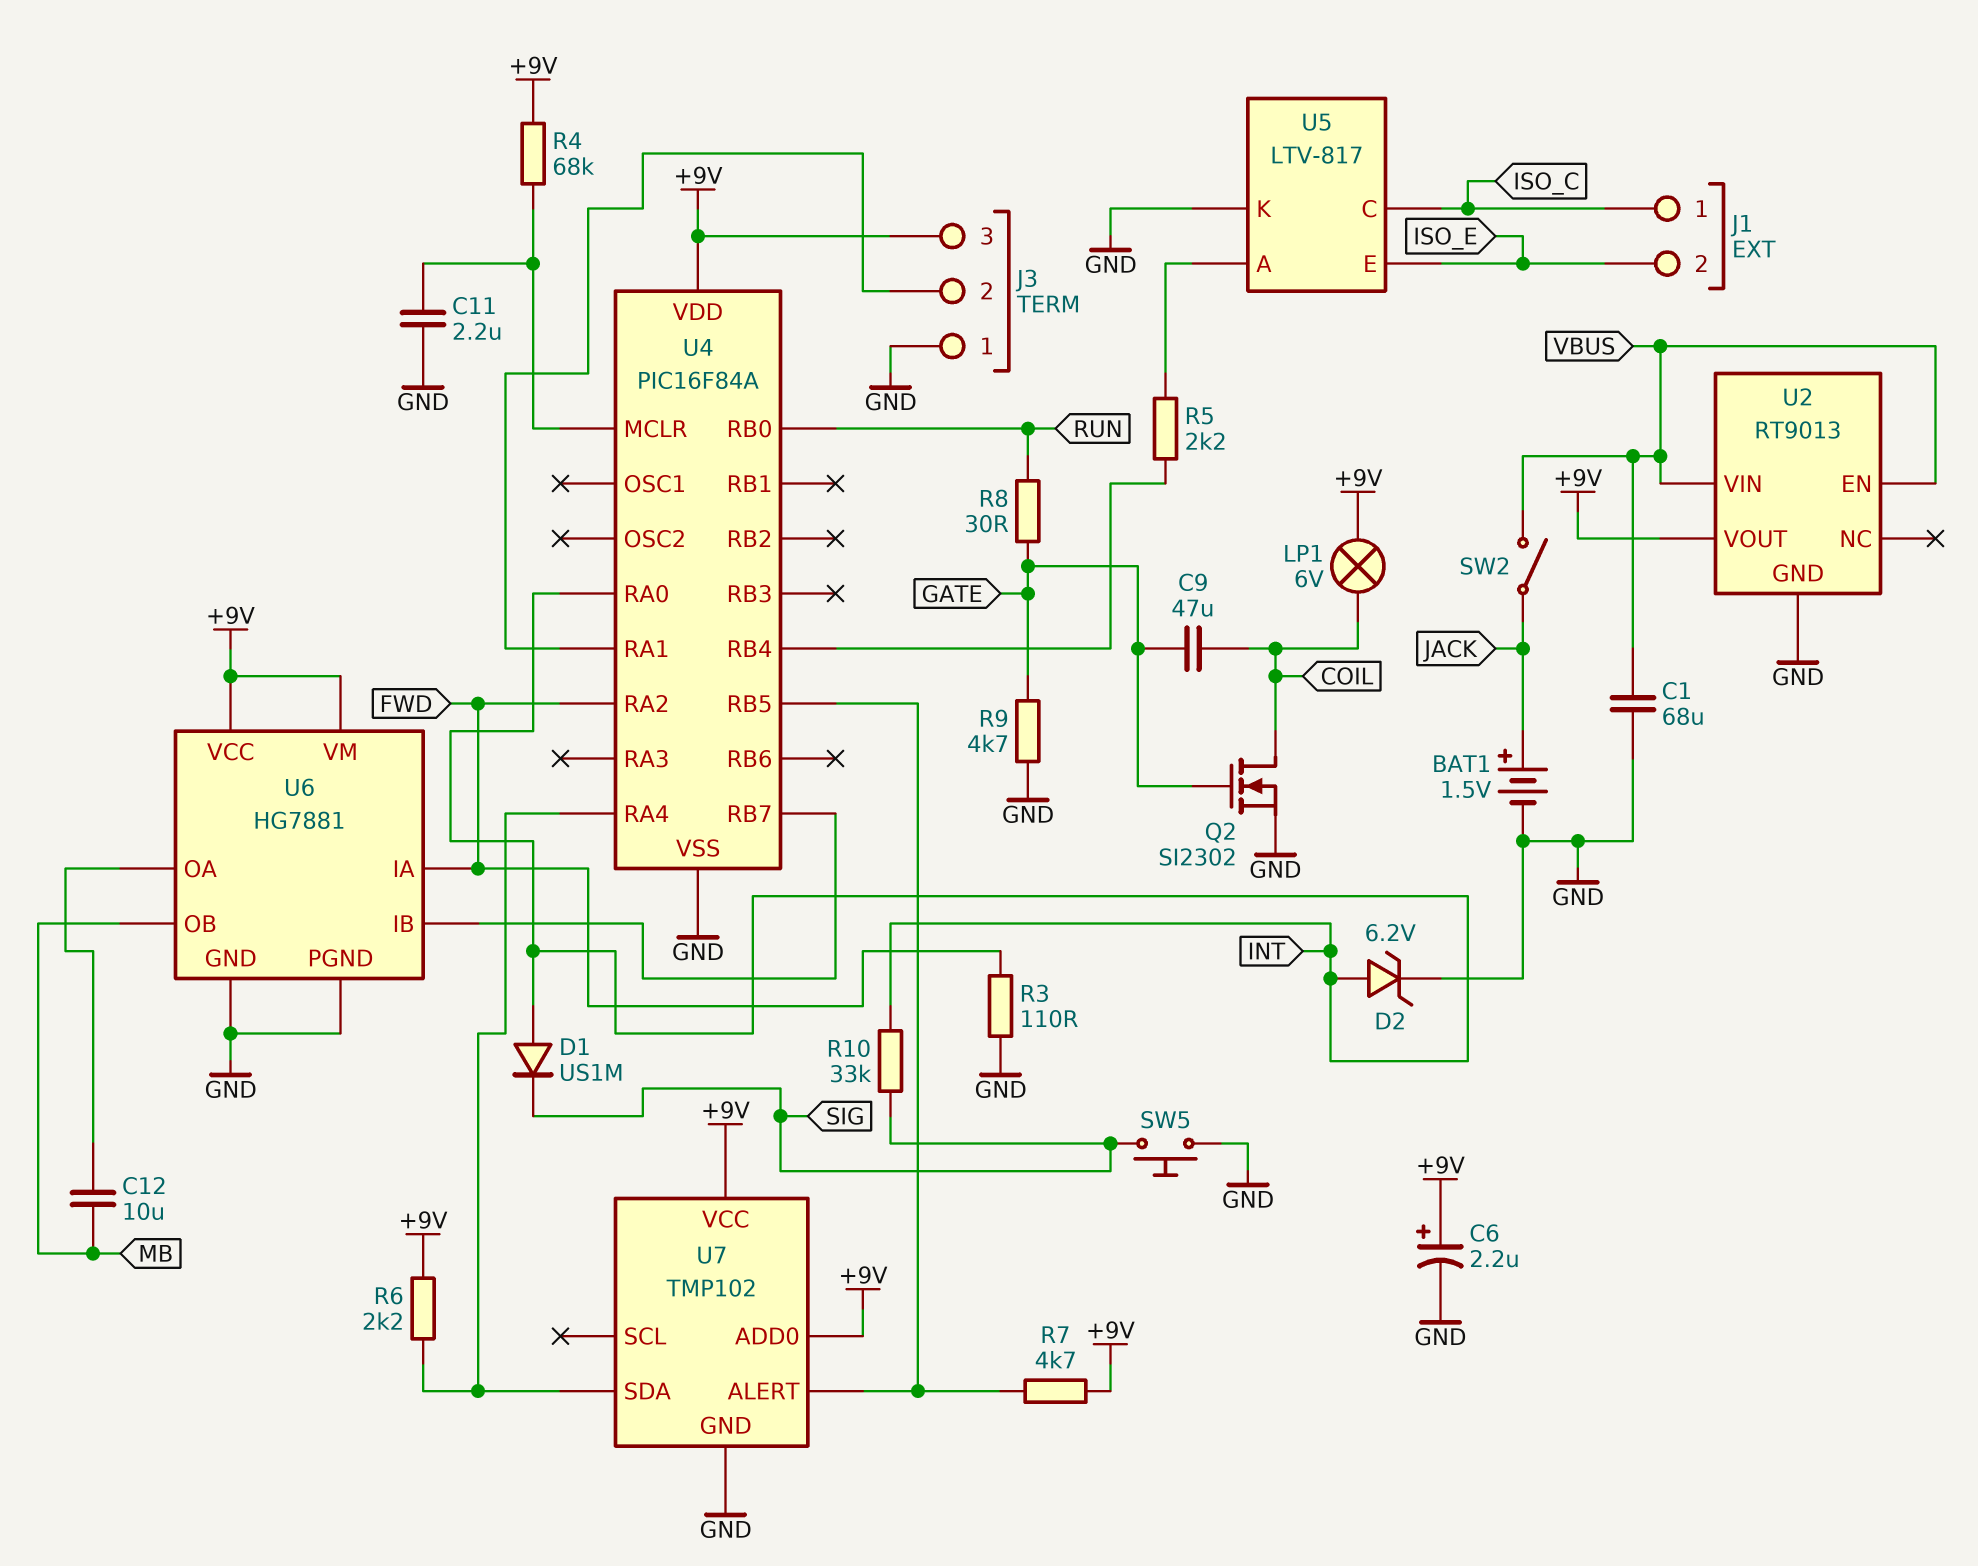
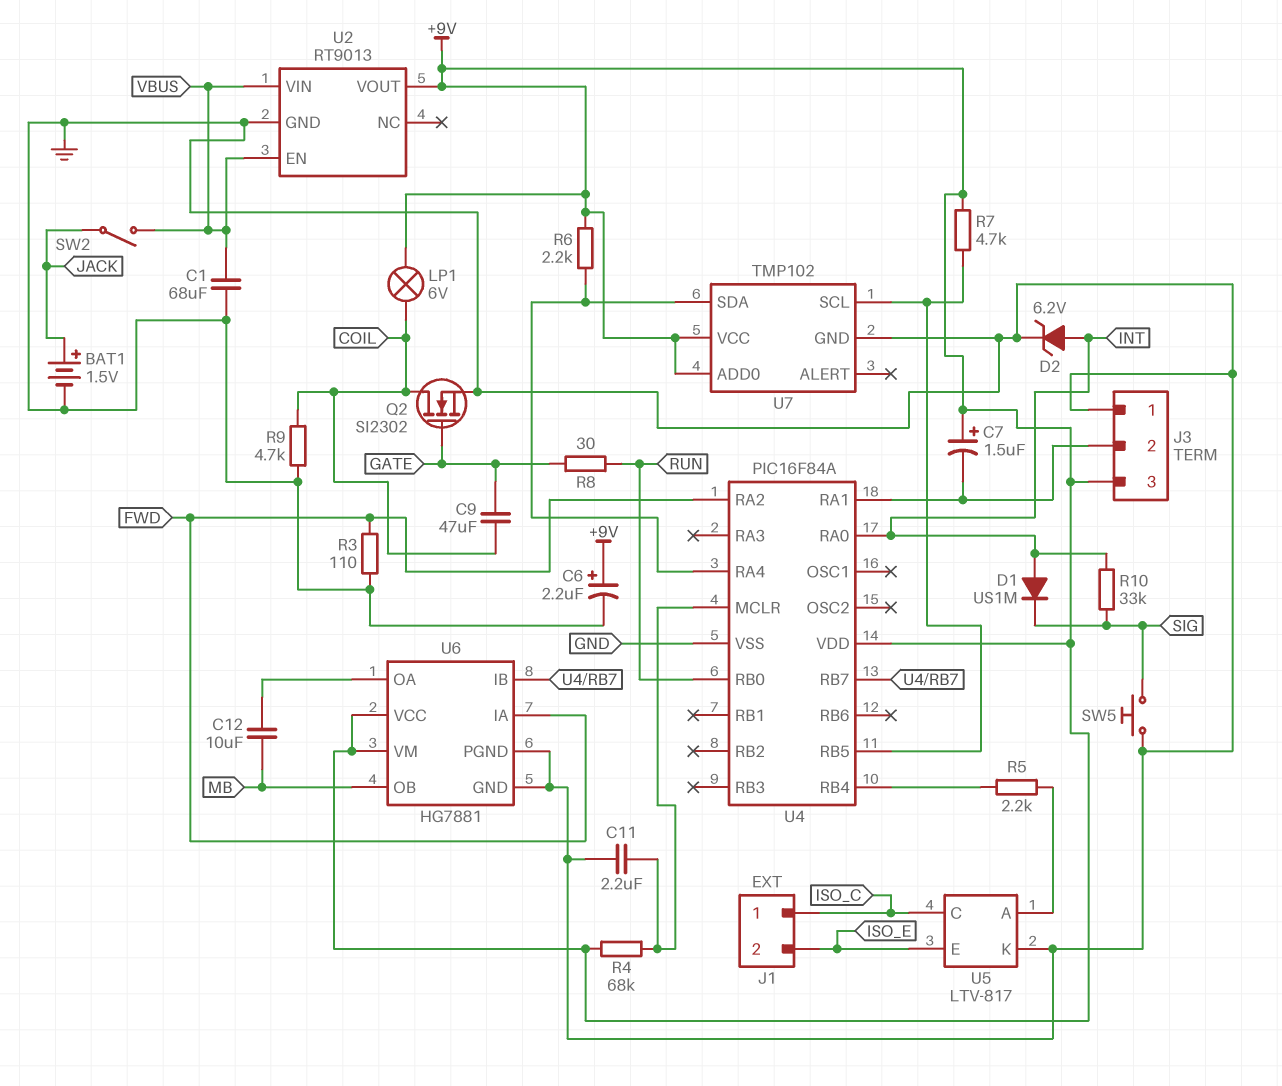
C7: none -> 1.5uF (plus +9V, minus J3/2)
R9: 4.7k (GATE, GND) -> 4.7k (COIL, GND)
U7 pin ALERT: U4/RB5 -> none
U7 pin SCL: none -> U4/RB5

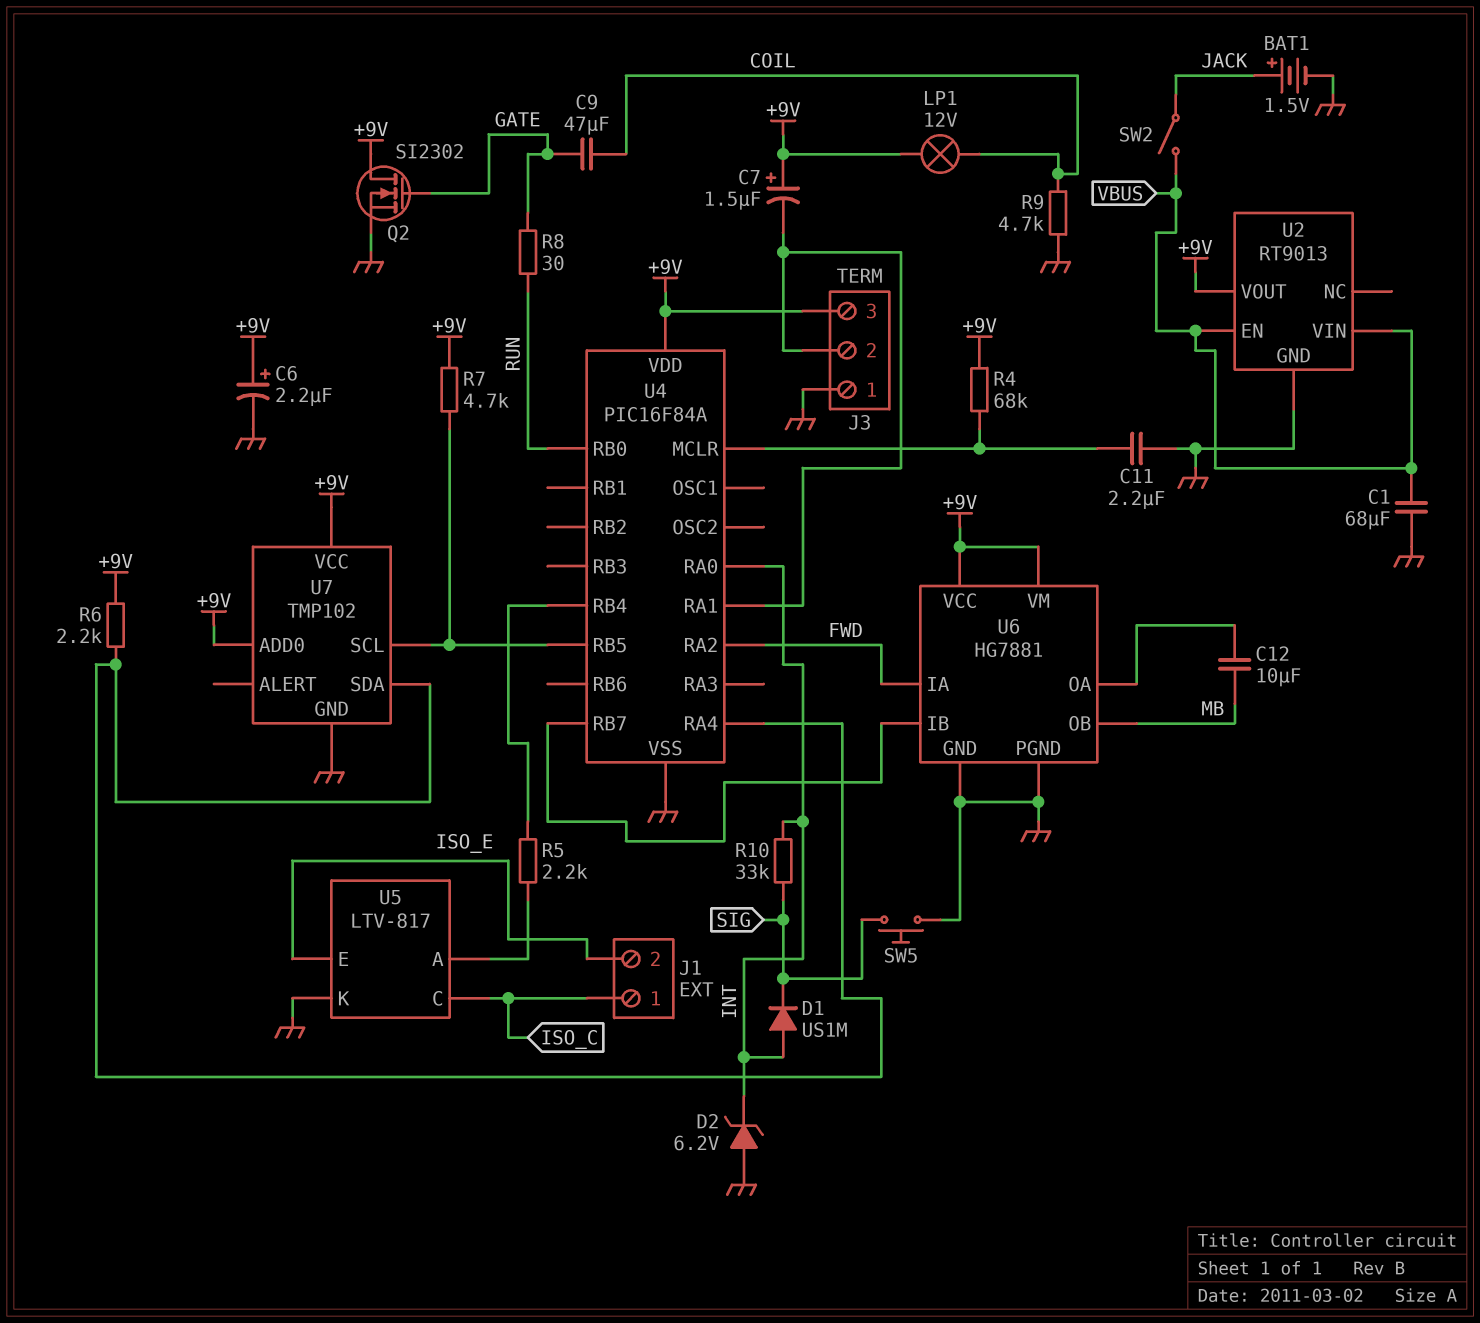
D2: zener 6.2V (A INT, K GND) -> zener 6.2V (A GND, K INT)
LP1: lamp 6V (+9V, COIL) -> lamp 12V (+9V, COIL)
Q2: NMOS SI2302 (G GATE, D COIL, S GND) -> NMOS SI2302 (G GATE, D +9V, S GND)
R3: 110 (FWD, GND) -> none

